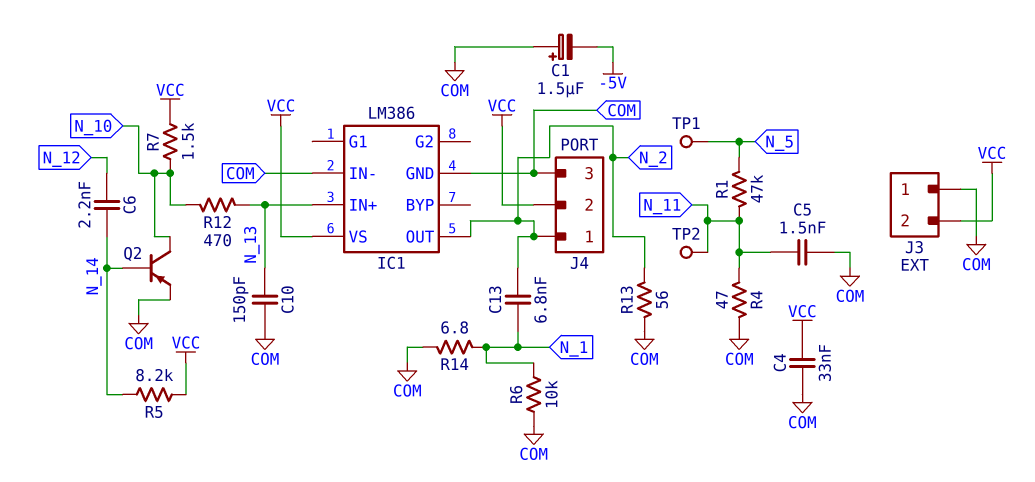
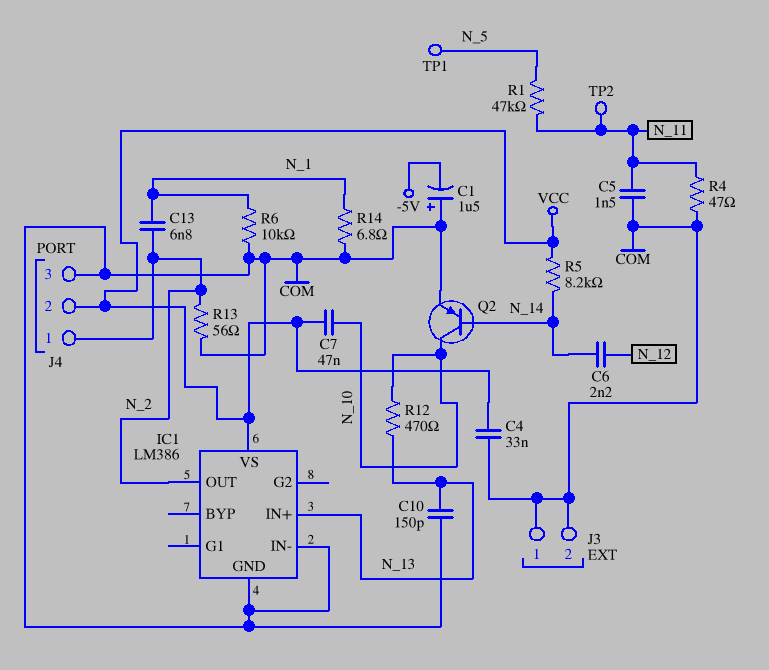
C7: none -> 47nF (N_10, VCC)
J3 pin 2: VCC -> COM
R7: 1.5k (N_10, VCC) -> none

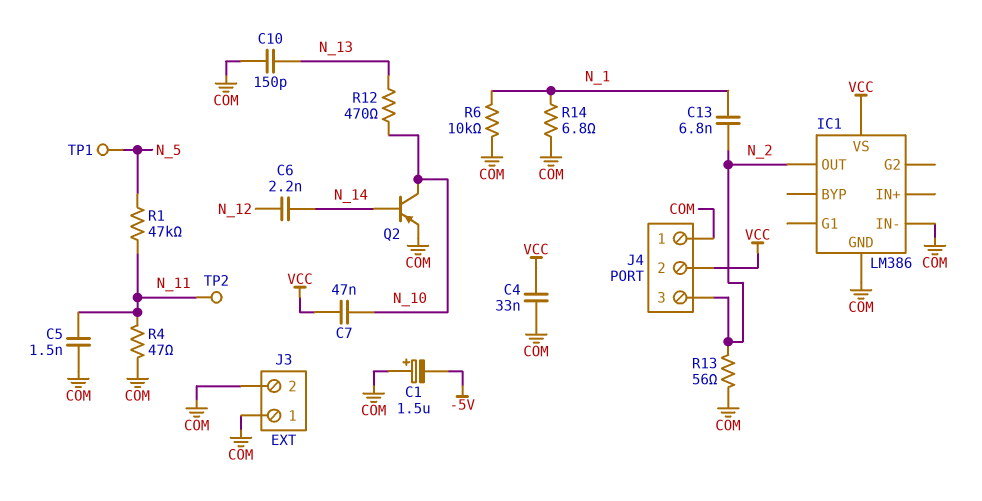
IC1 pin IN+: N_13 -> none
J4 pin 1: N_2 -> COM
J4 pin 3: COM -> N_2
R5: 8.2k (N_14, VCC) -> none

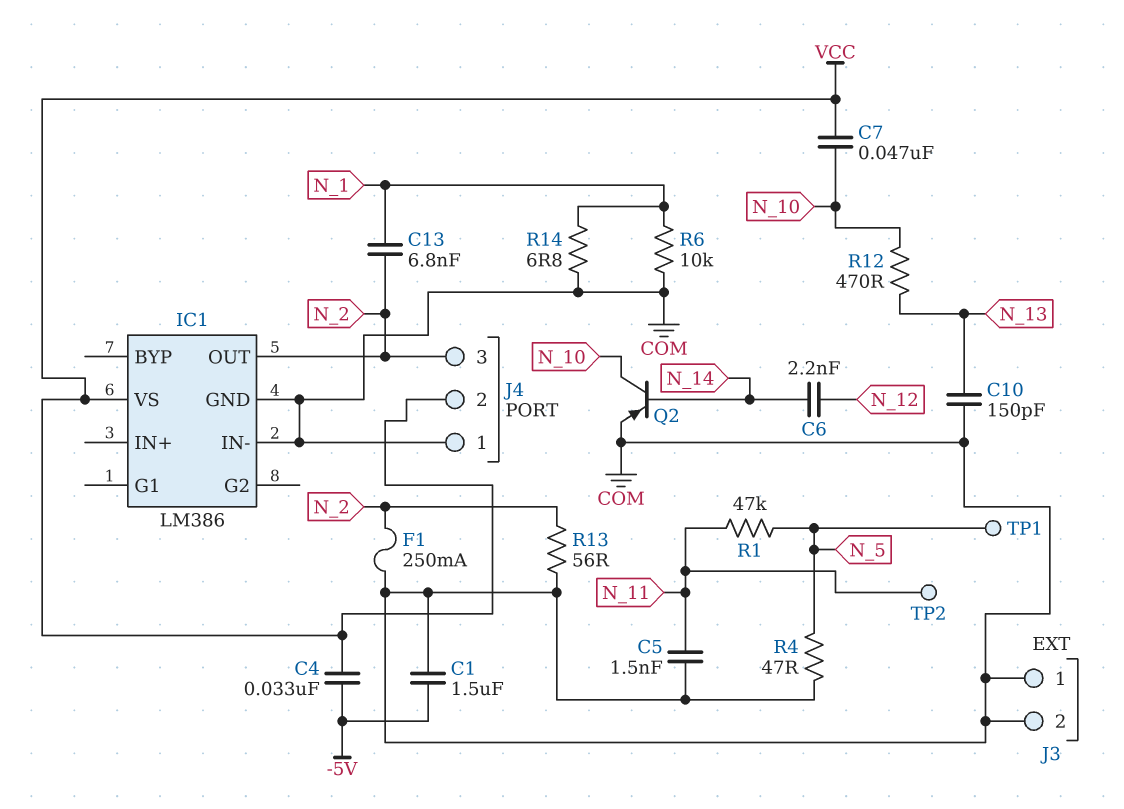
C1: 1.5uF (plus COM, minus -5V) -> 1.5uF (-5V, COM)
C4: 33nF (COM, VCC) -> 33nF (-5V, VCC)
F1: none -> 250mA (COM, N_2)
R4: 47 (COM, N_11) -> 47 (COM, N_5)

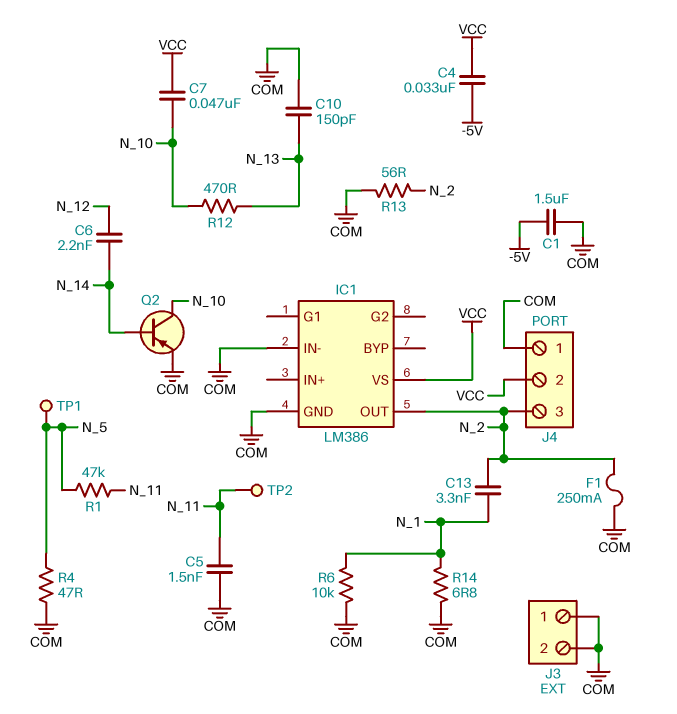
C13: 6.8nF (N_1, N_2) -> 3.3nF (N_1, N_2)

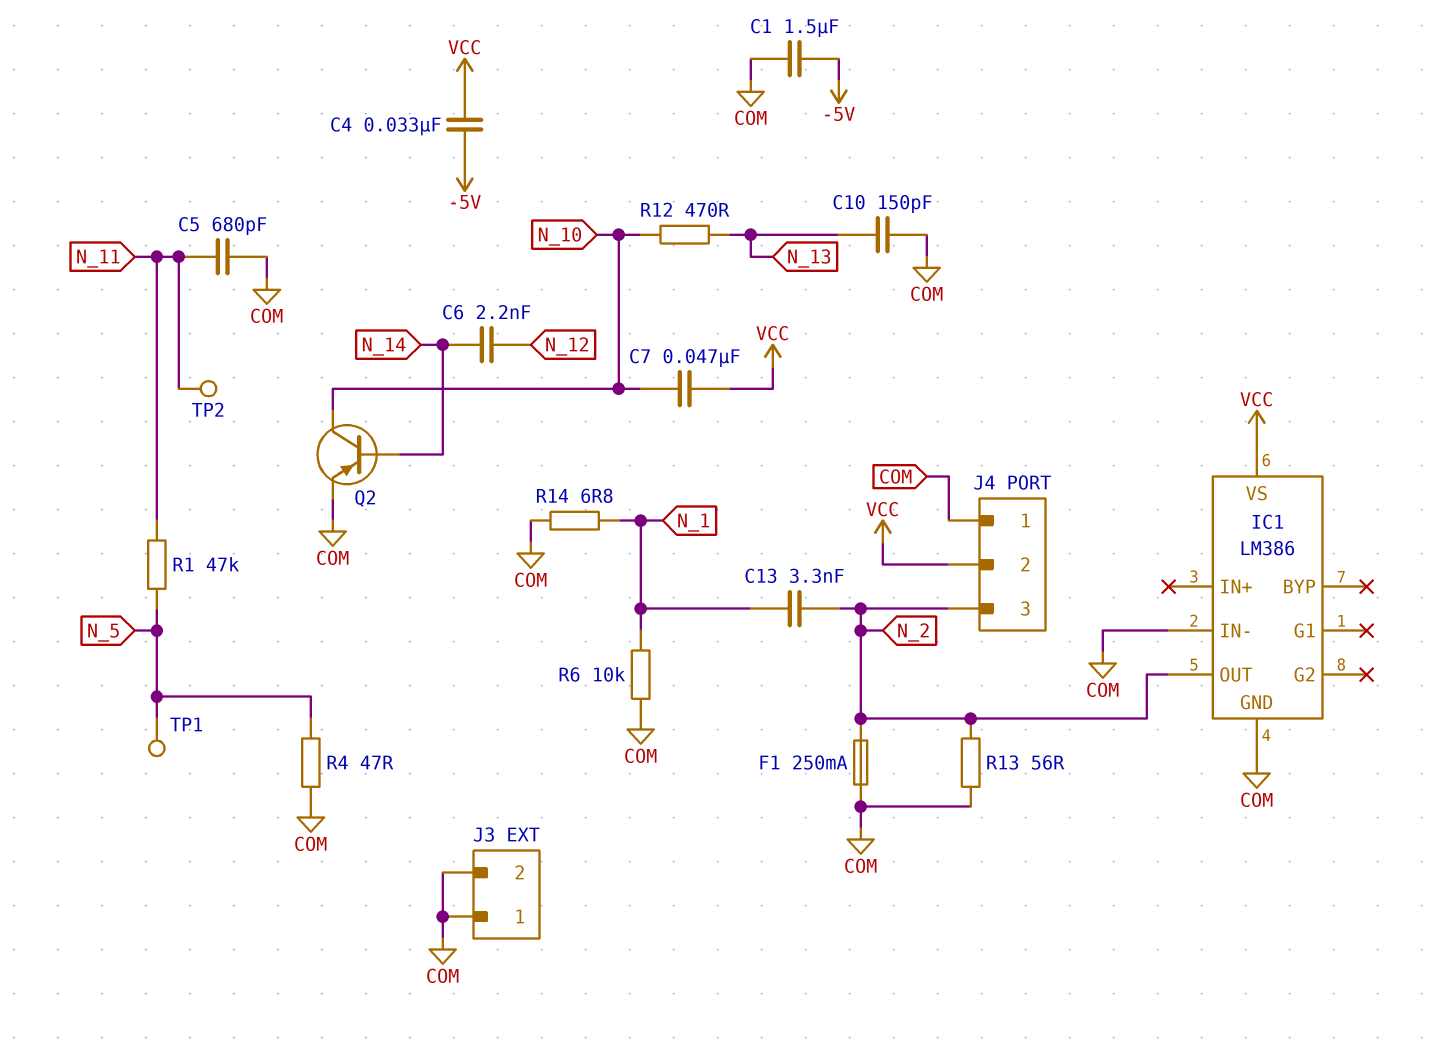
C5: 1.5nF (COM, N_11) -> 680pF (COM, N_11)

